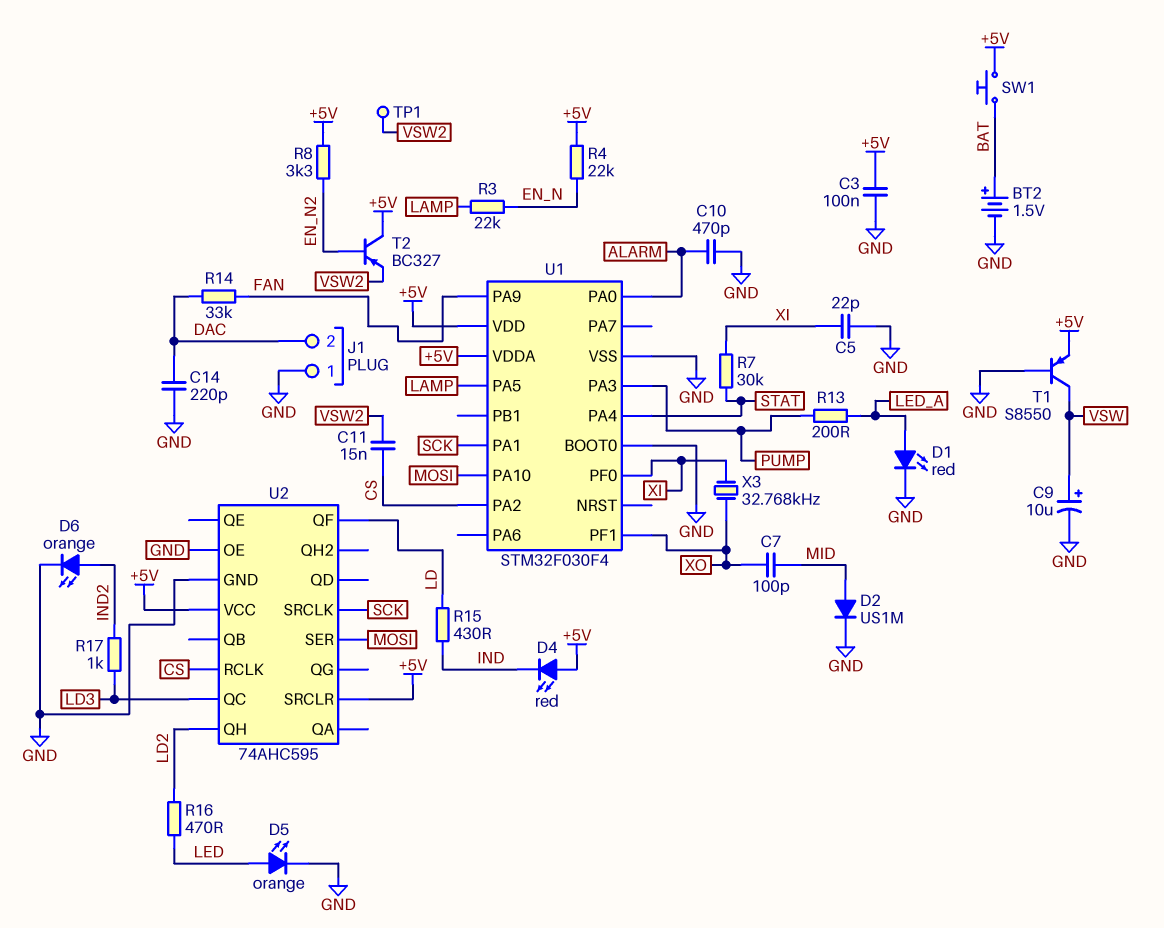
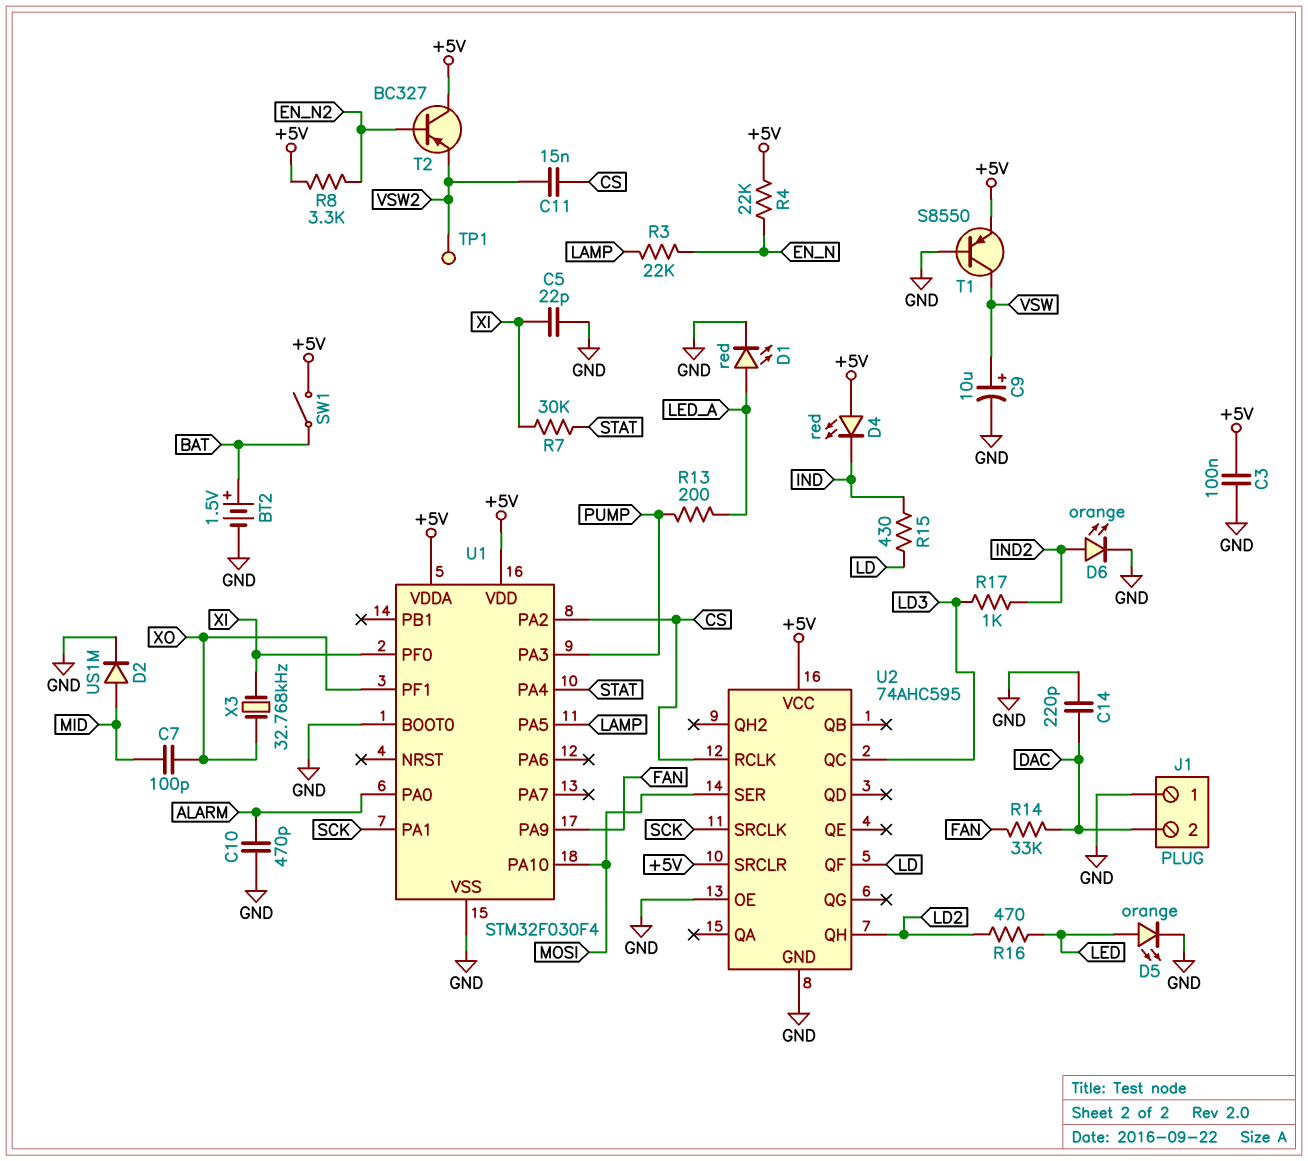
SW1: button (+5V, BAT) -> switch (+5V, BAT)

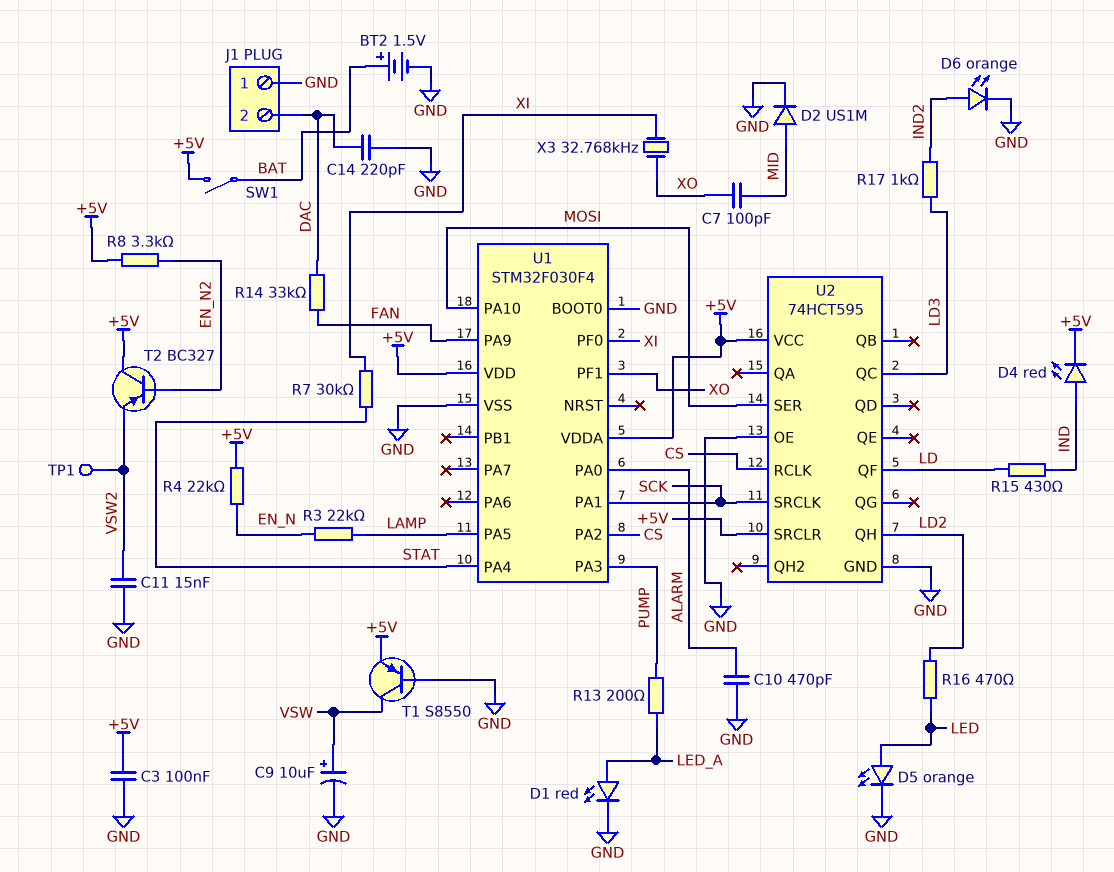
C5: 22pF (GND, XI) -> none
C11: 15nF (CS, VSW2) -> 15nF (GND, VSW2)
D4: LED red (A +5V, K IND) -> LED red (A IND, K +5V)
U2: 74AHC595 -> 74HCT595

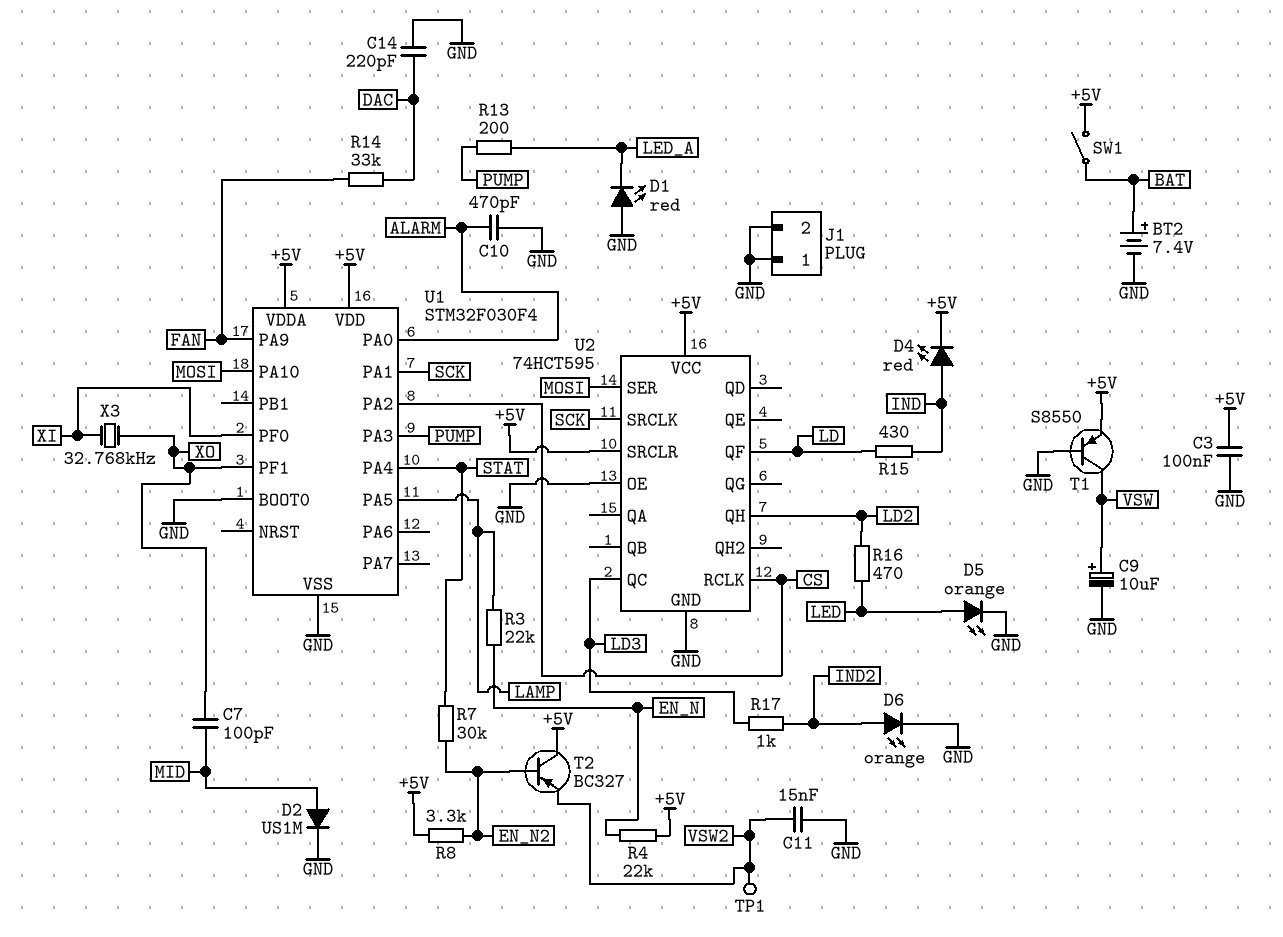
BT2: 1.5V (plus BAT, minus GND) -> 7.4V (plus BAT, minus GND)
D1: LED red (A LED_A, K GND) -> LED red (A GND, K LED_A)
J1 pin 2: DAC -> GND
R7: 30k (STAT, XI) -> 30k (EN_N2, STAT)

